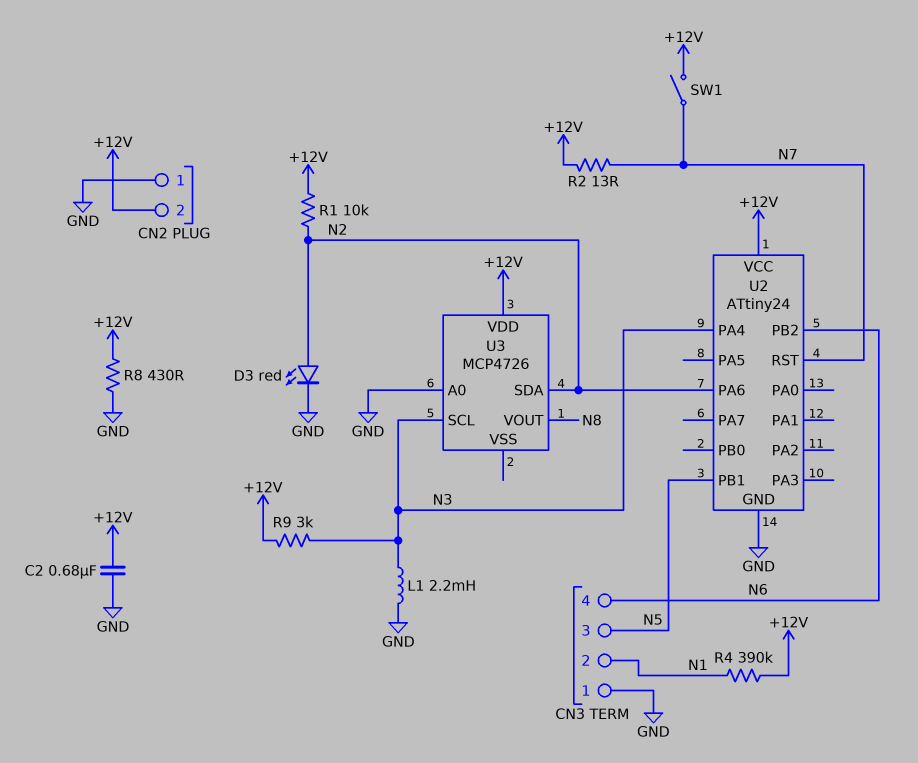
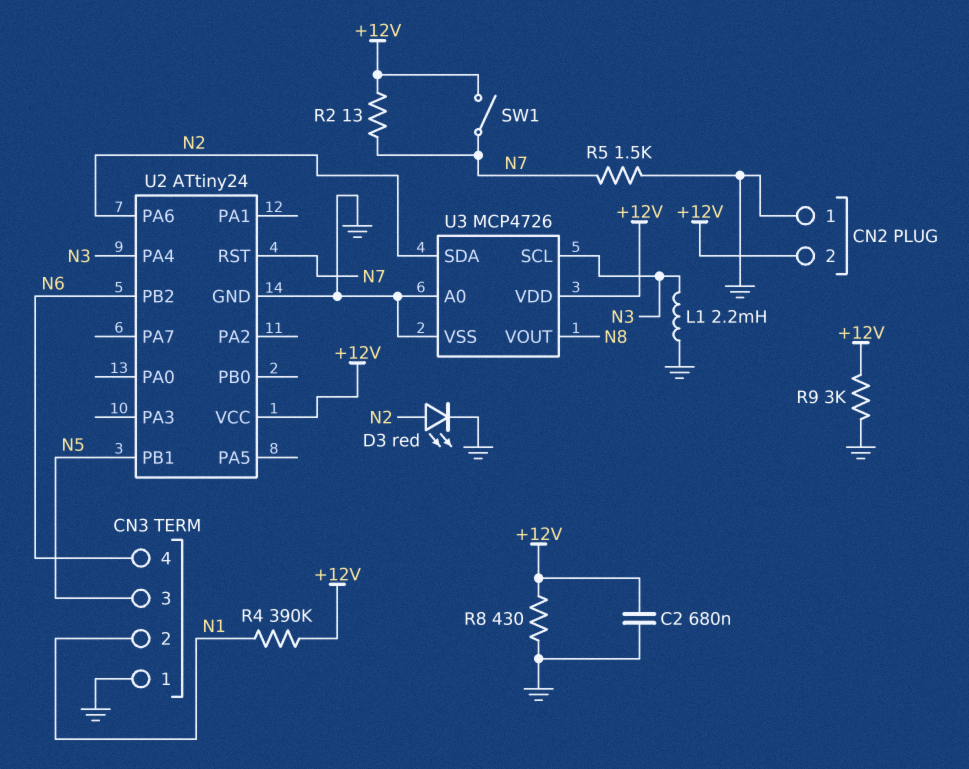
R1: 10k (+12V, N2) -> none
R5: none -> 1.5k (GND, N7)
R9: 3k (+12V, N3) -> 3k (+12V, GND)
U3 pin VSS: none -> GND

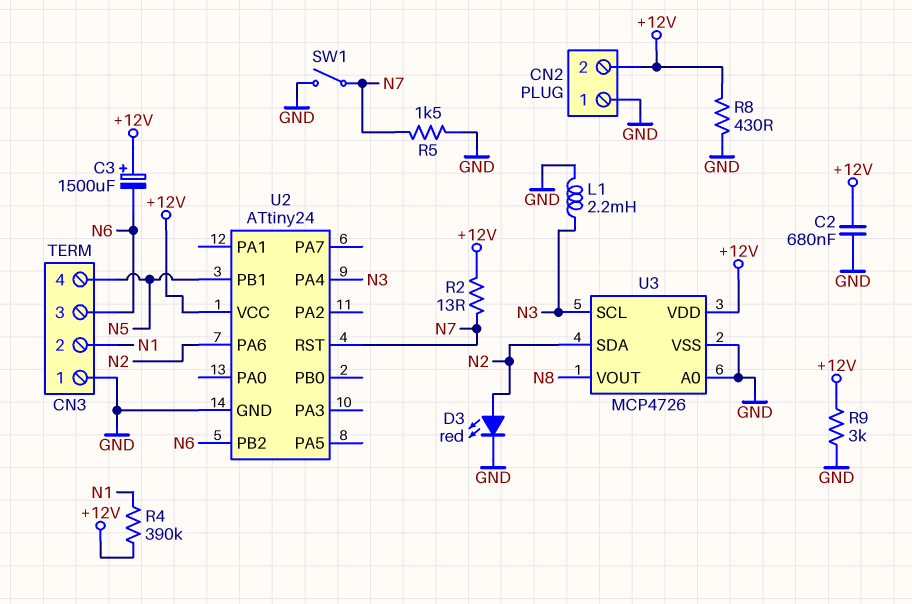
C3: none -> 1500uF (plus +12V, minus N6)
CN3 pin 3: N5 -> N6
CN3 pin 4: N6 -> N5
SW1: switch (+12V, N7) -> switch (GND, N7)

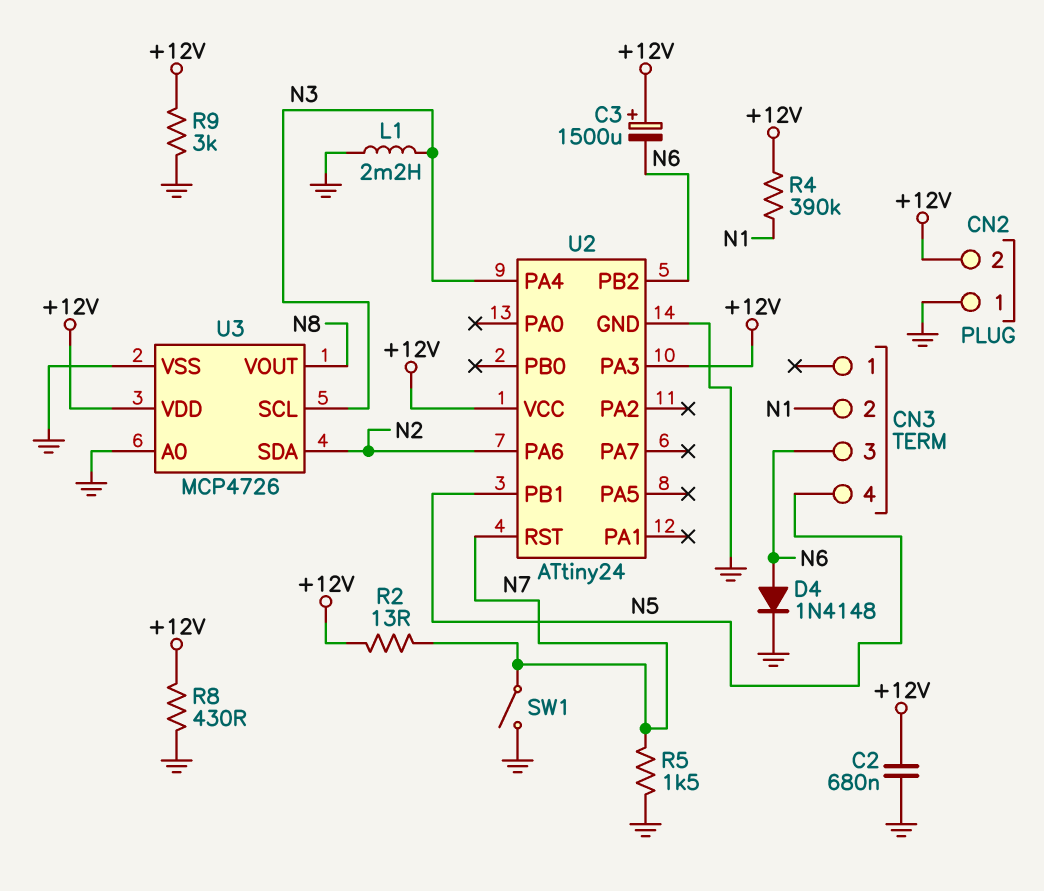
CN3 pin 1: GND -> none
D3: LED red (A N2, K GND) -> none
D4: none -> diode 1N4148 (A N6, K GND)
U2 pin PA3: none -> +12V

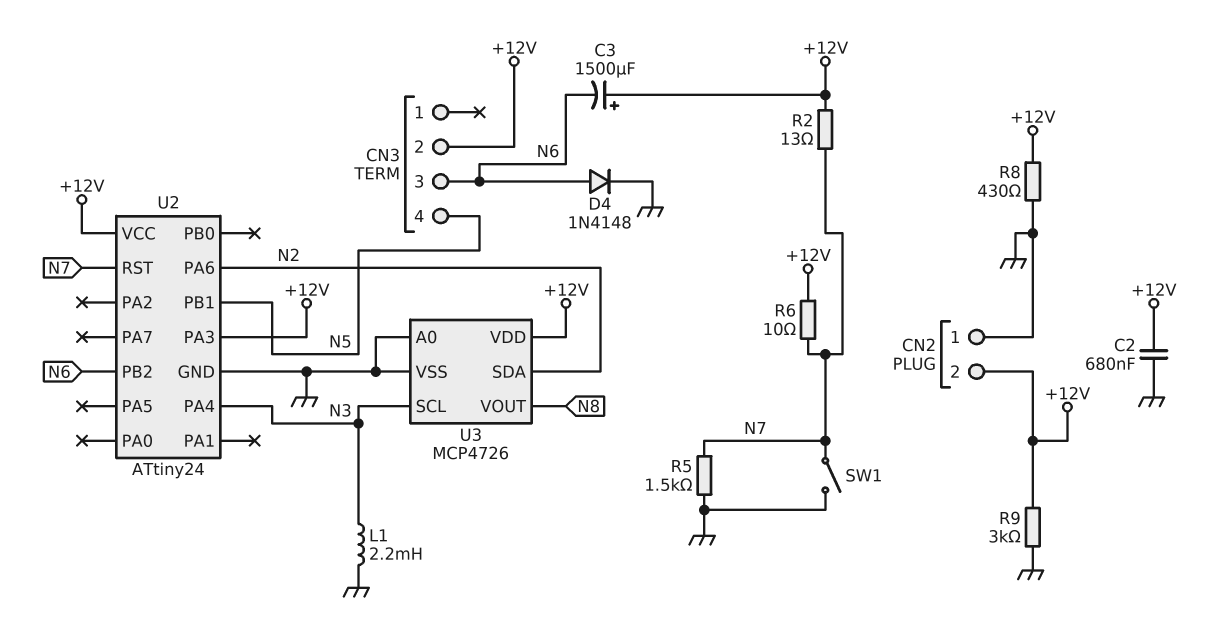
CN3 pin 2: N1 -> +12V
R4: 390k (+12V, N1) -> none
R6: none -> 10 (+12V, N7)

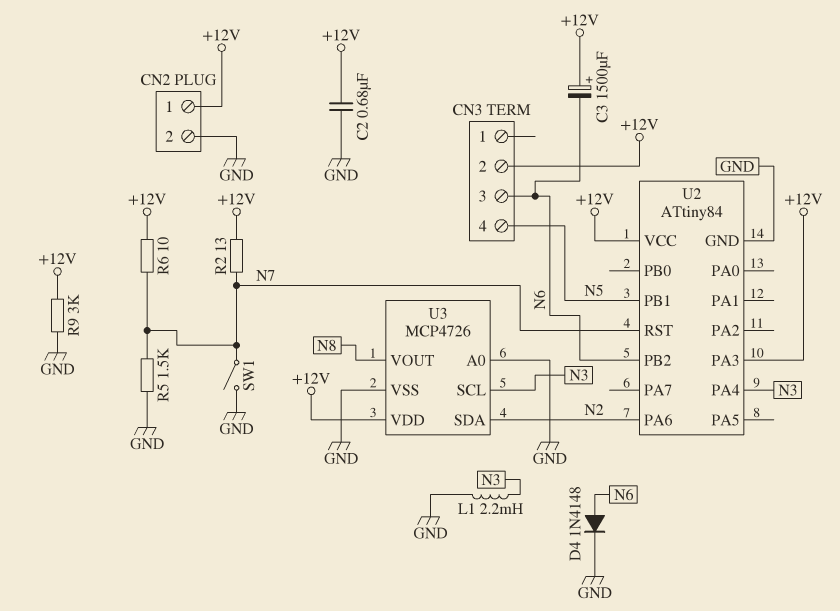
CN2 pin 1: GND -> +12V
CN2 pin 2: +12V -> GND
R8: 430 (+12V, GND) -> none
U2: ATtiny24 -> ATtiny84

